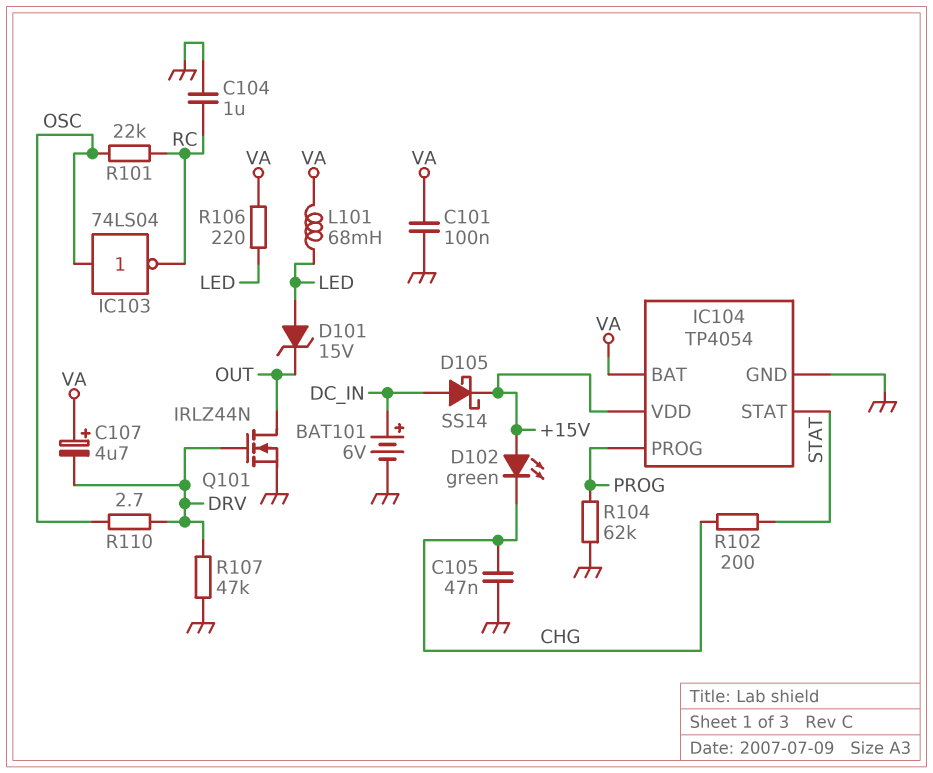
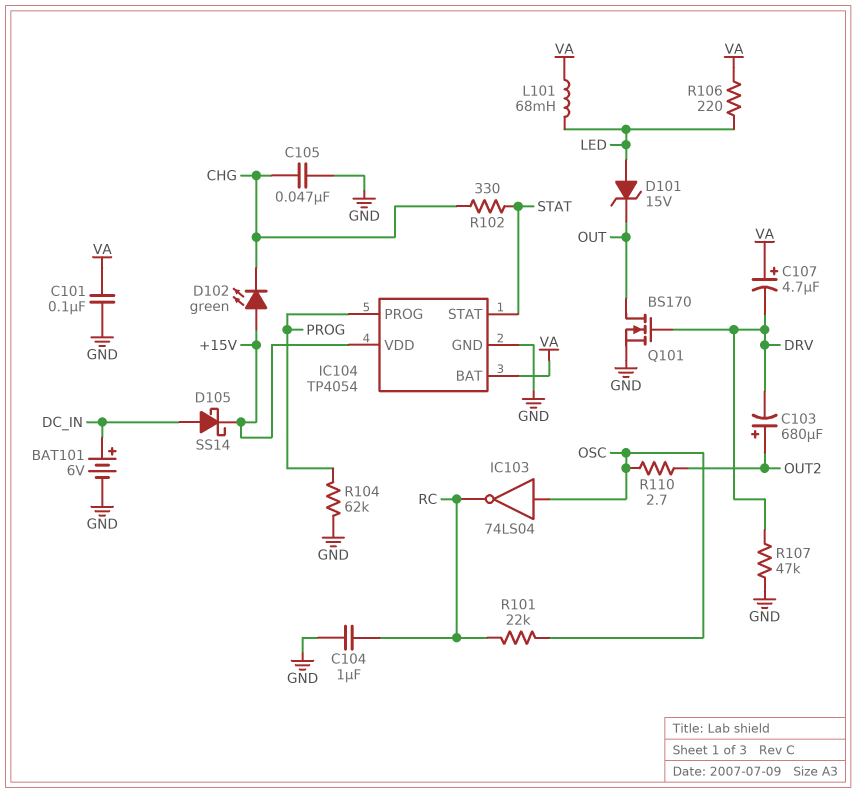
C103: none -> 680uF (plus OUT2, minus DRV)
Q101: NMOS IRLZ44N (G DRV, D OUT, S GND) -> NMOS BS170 (G DRV, D OUT, S GND)
R102: 200 (CHG, STAT) -> 330 (CHG, STAT)
R110: 2.7 (DRV, OSC) -> 2.7 (OSC, OUT2)

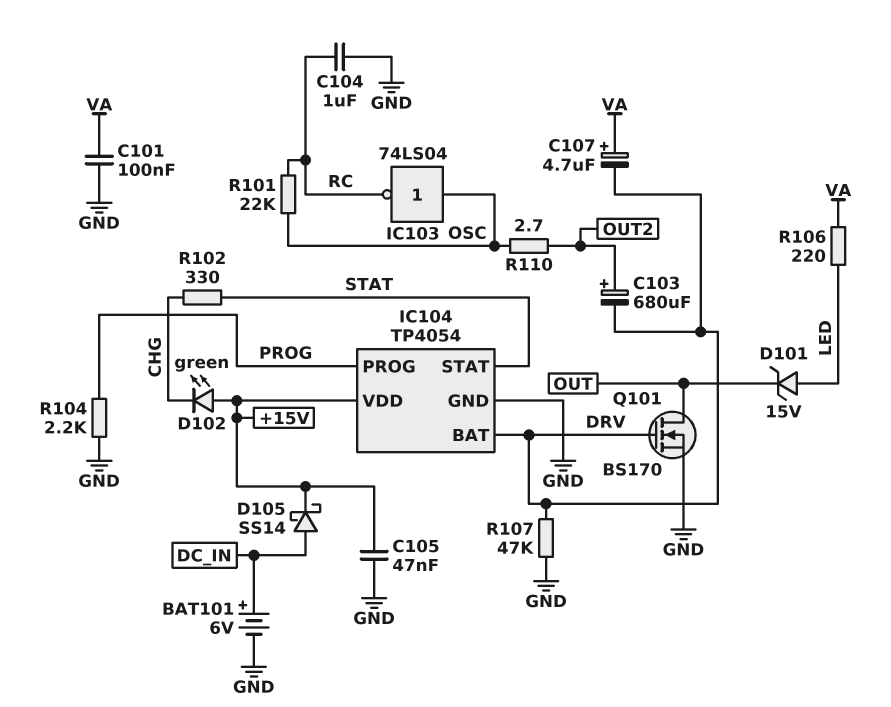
C105: 47nF (CHG, GND) -> 47nF (+15V, GND)
IC104 pin BAT: VA -> DRV
L101: 68mH (LED, VA) -> none
R104: 62k (GND, PROG) -> 2.2k (GND, PROG)

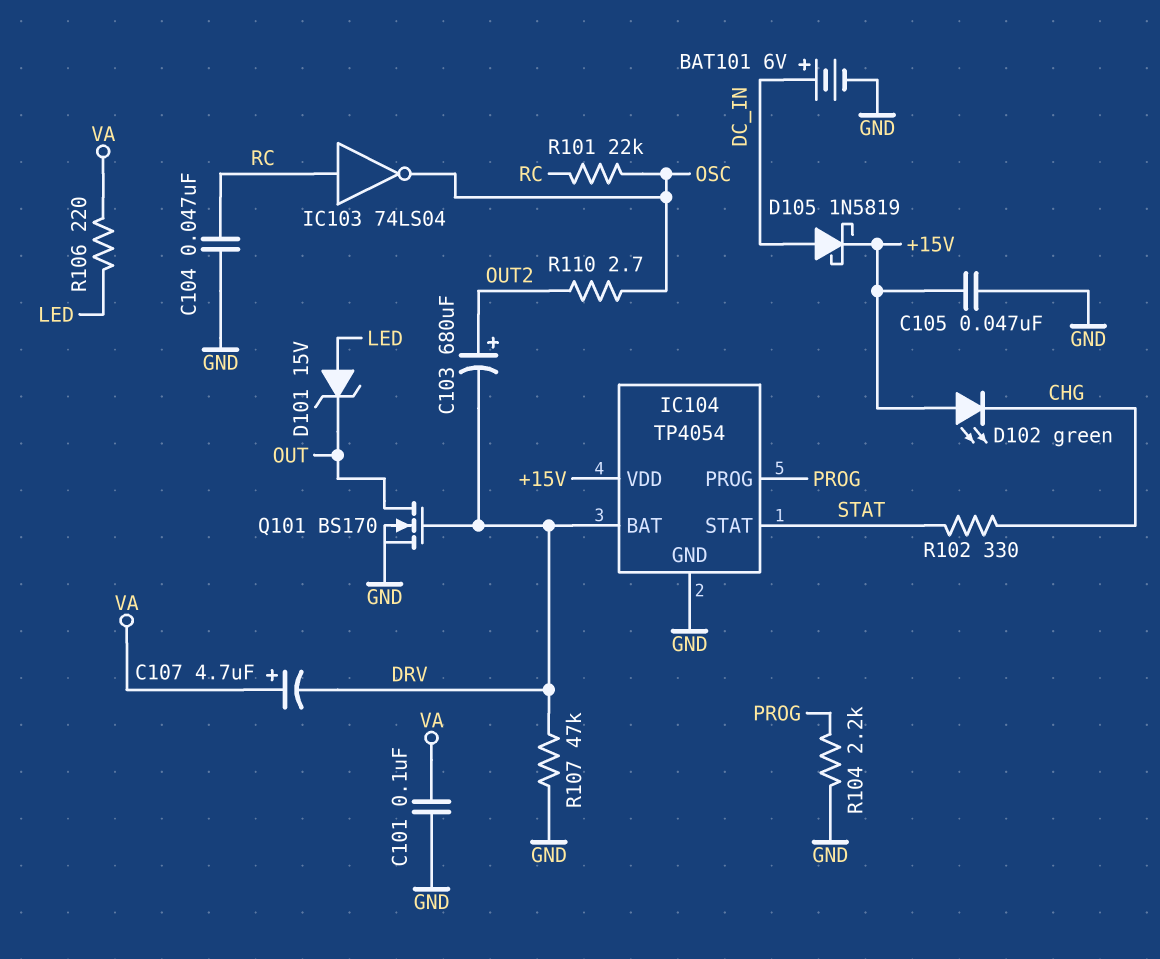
C104: 1uF (GND, RC) -> 47nF (GND, RC)
D105: schottky SS14 (A DC_IN, K +15V) -> schottky 1N5819 (A DC_IN, K +15V)
IC103: NOT 74LS04 (in OSC, out RC) -> NOT 74LS04 (in RC, out OSC)

